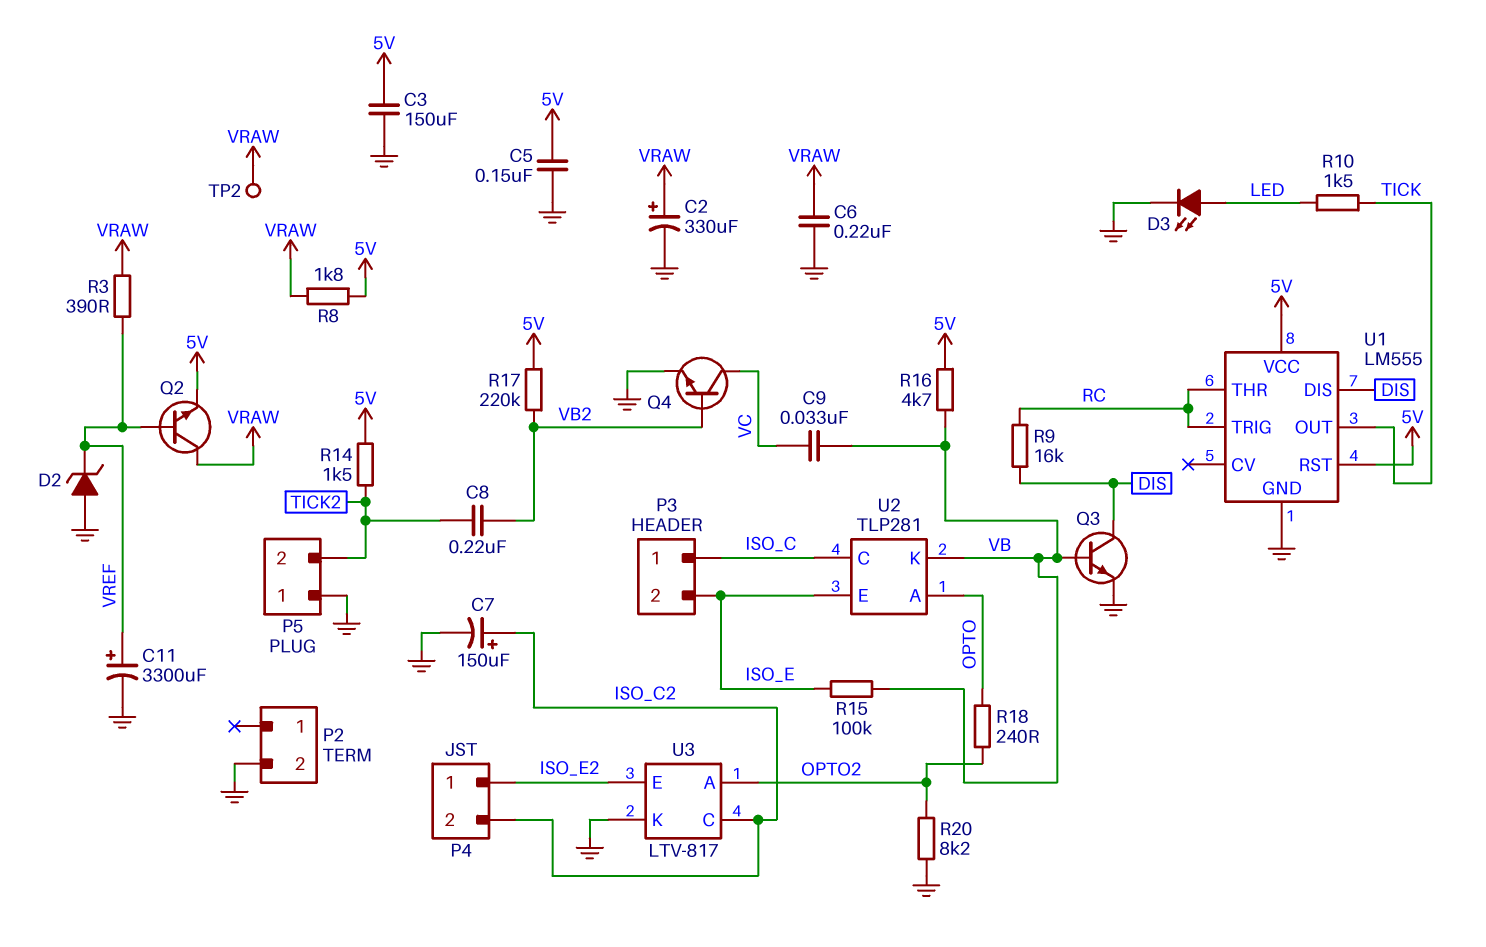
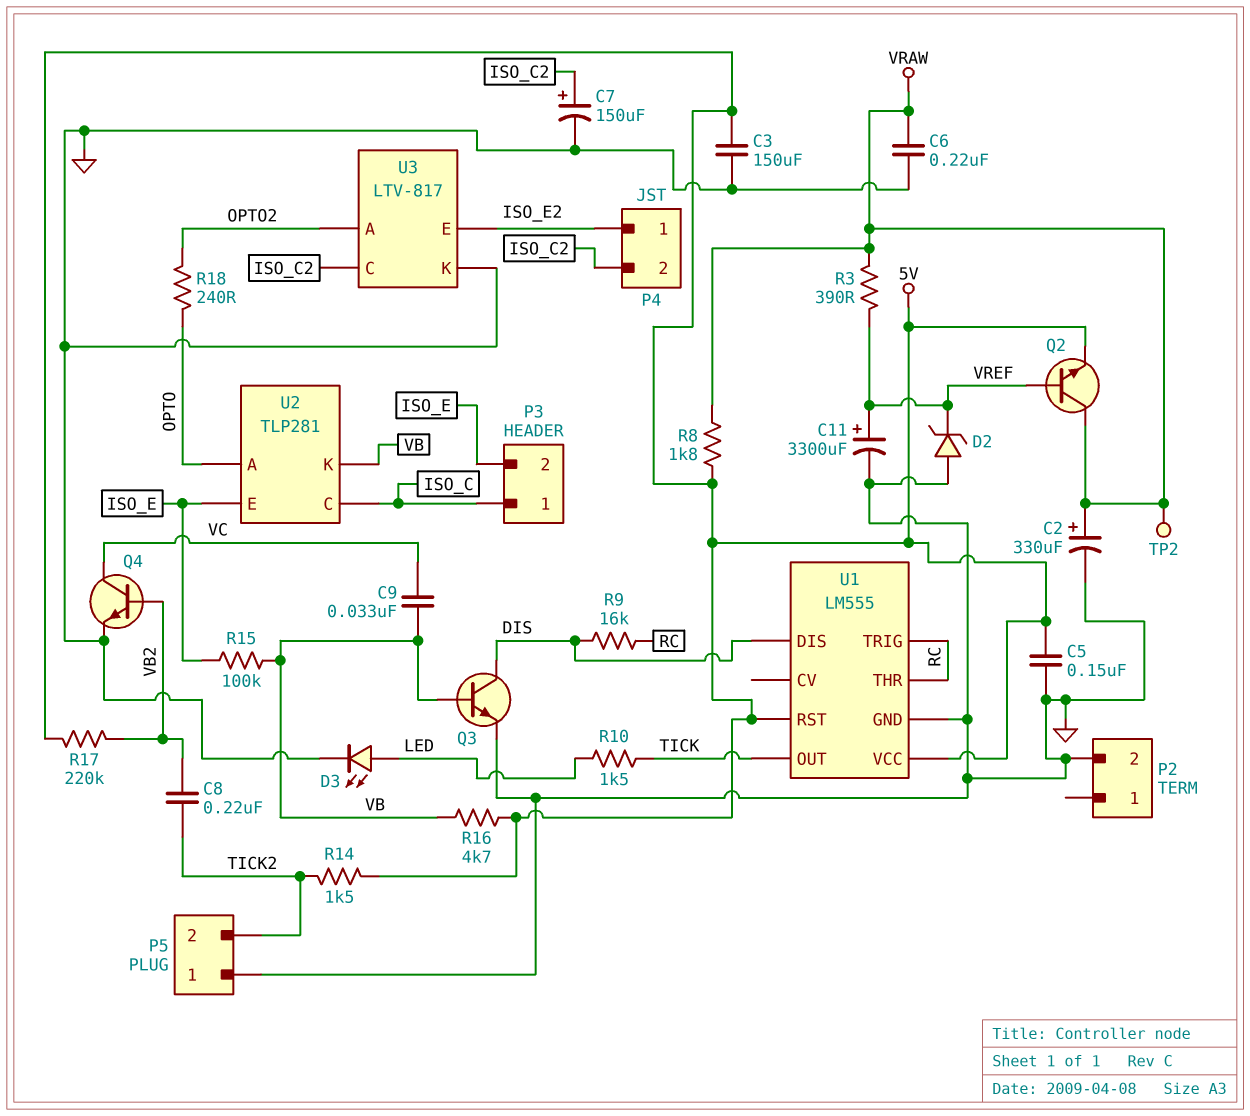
R20: 8.2k (GND, OPTO2) -> none

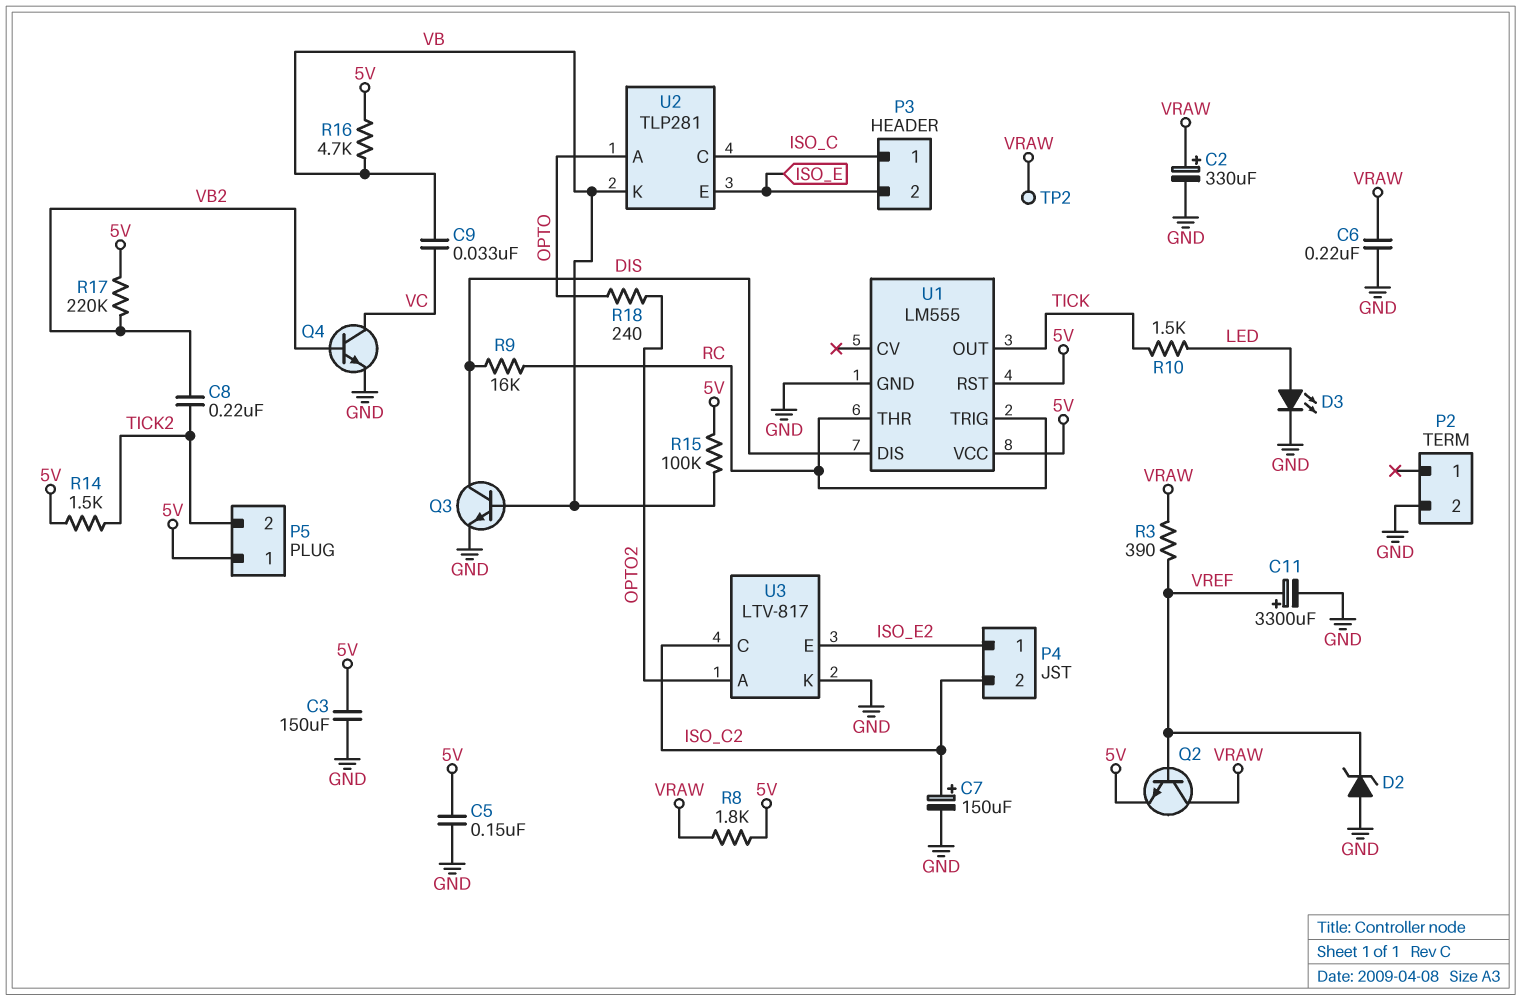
P5 pin 1: GND -> 5V
R15: 100k (ISO_E, VB) -> 100k (5V, VB)

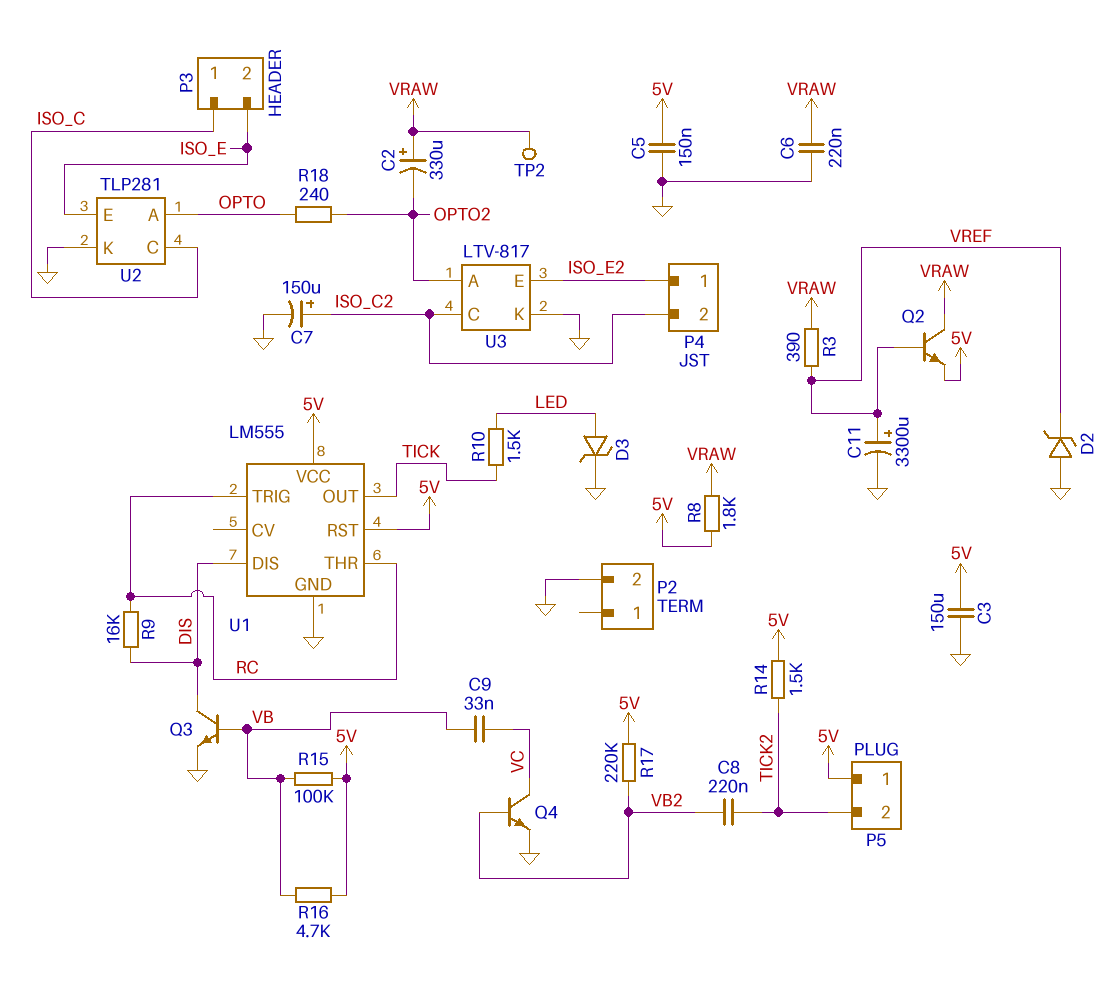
C2: 330uF (plus VRAW, minus GND) -> 330uF (plus VRAW, minus OPTO2)
D3: LED (A LED, K GND) -> zener (A LED, K GND)
U2 pin K: VB -> GND

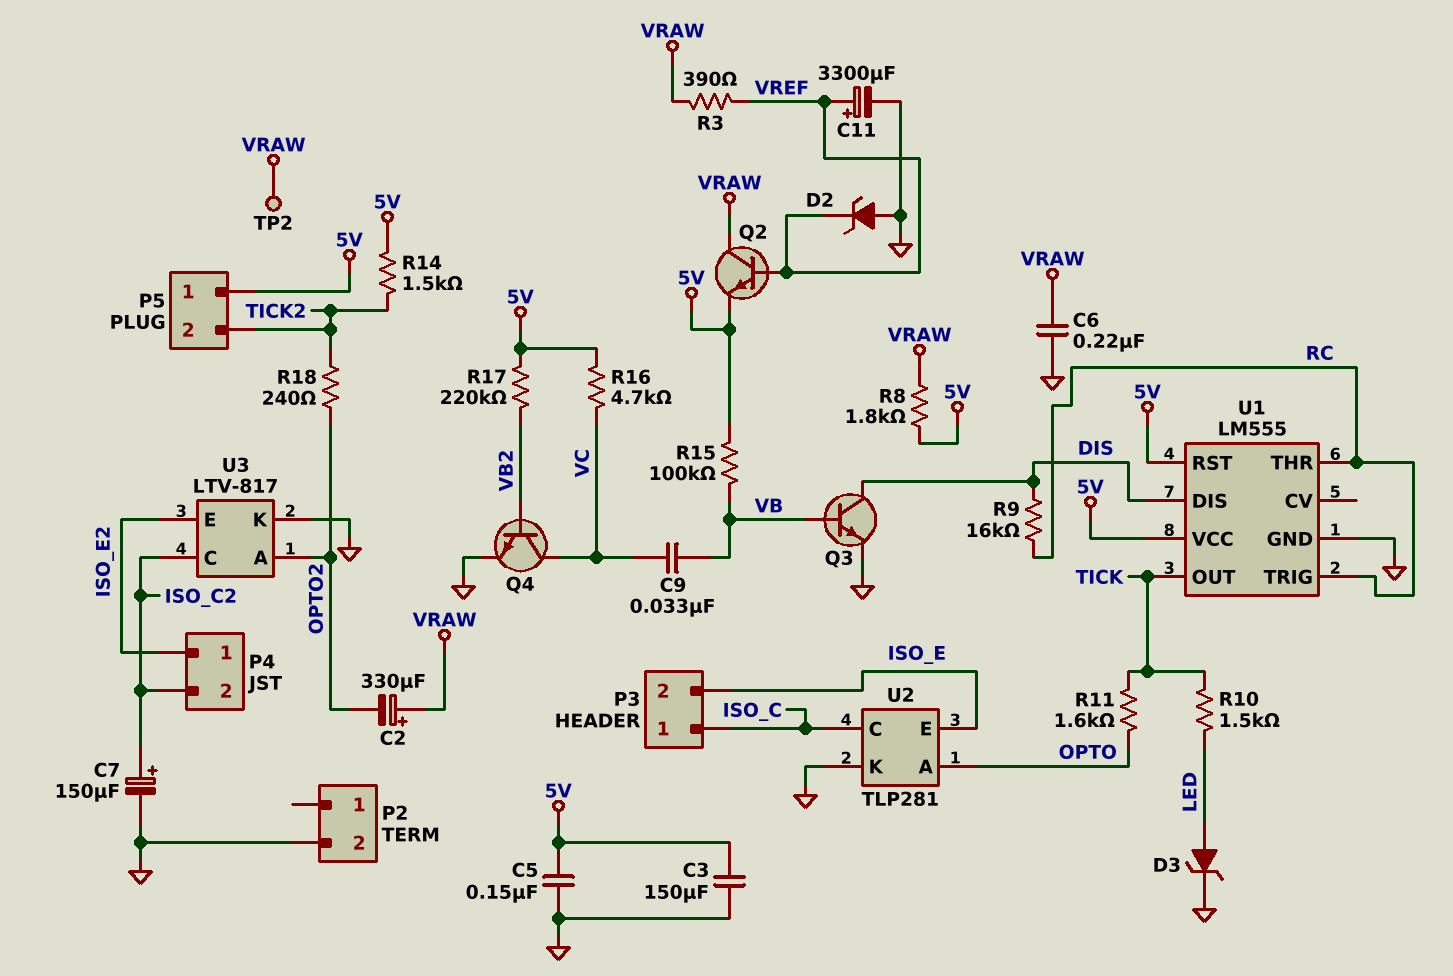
C8: 220nF (TICK2, VB2) -> none
R11: none -> 1.6k (OPTO, TICK)
R16: 4.7k (5V, VB) -> 4.7k (5V, VC)
R18: 240 (OPTO, OPTO2) -> 240 (OPTO2, TICK2)

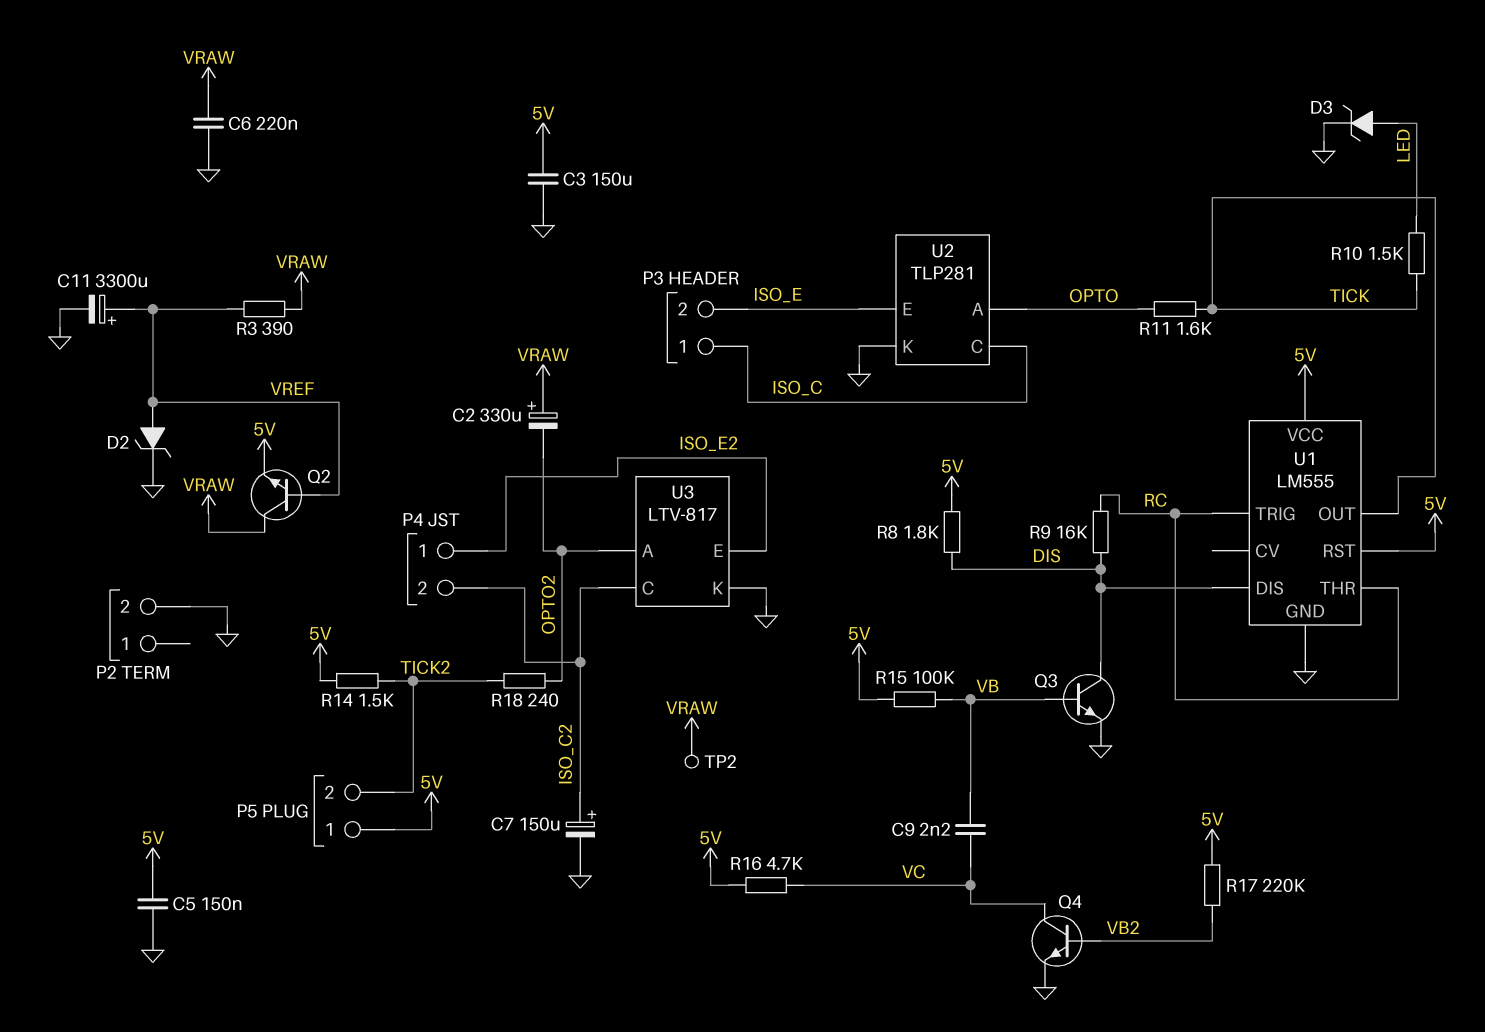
C9: 33nF (VB, VC) -> 2.2nF (VB, VC)
D2: zener (A GND, K VREF) -> zener (A VREF, K GND)
R8: 1.8k (5V, VRAW) -> 1.8k (5V, DIS)

